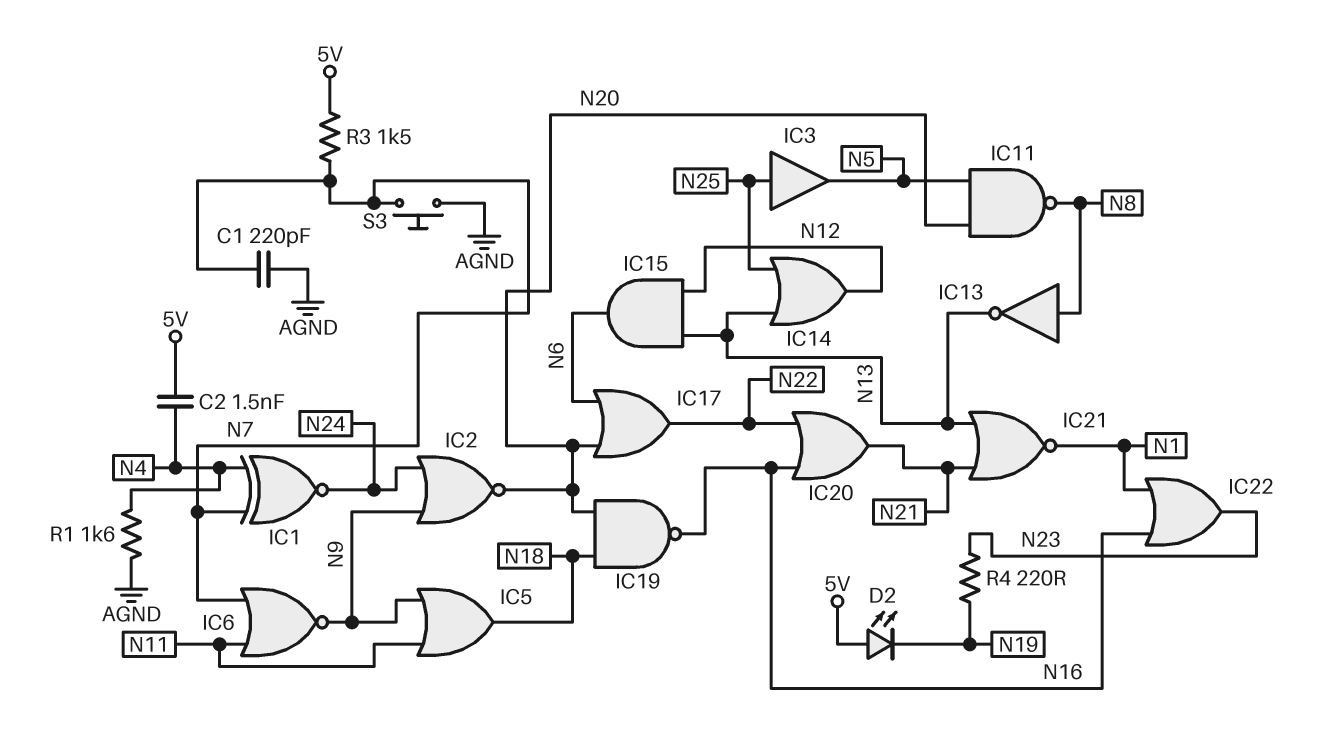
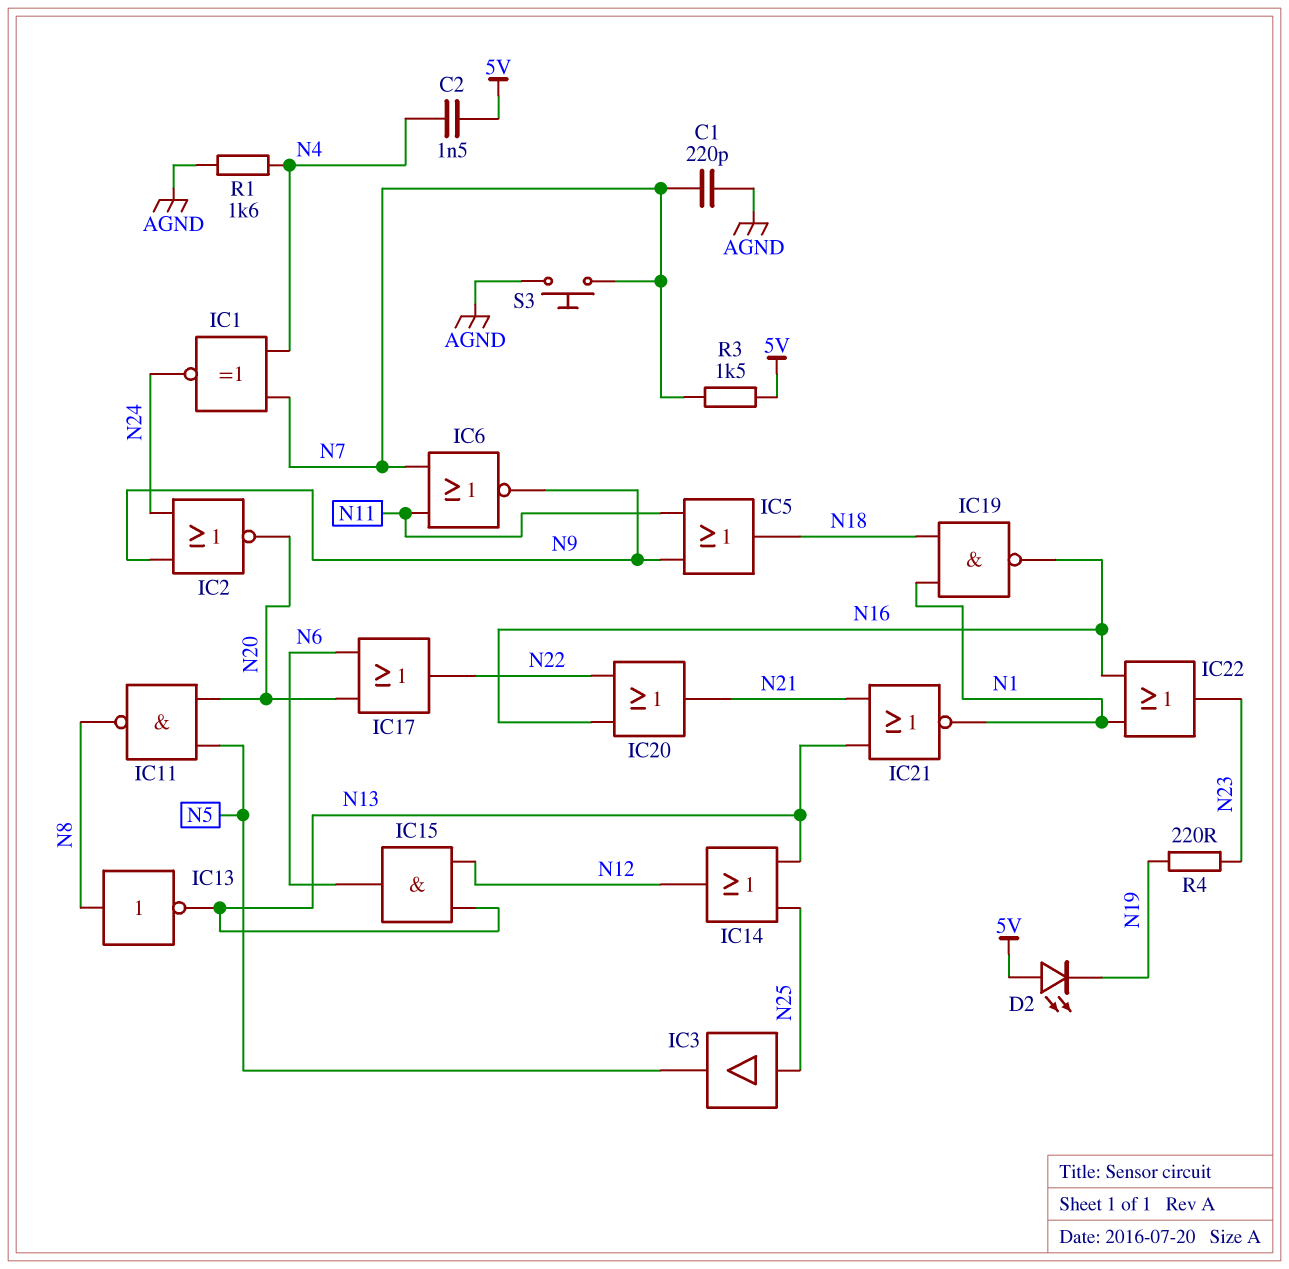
IC19: NAND (in N18, in N20, out N16) -> NAND (in N1, in N18, out N16)

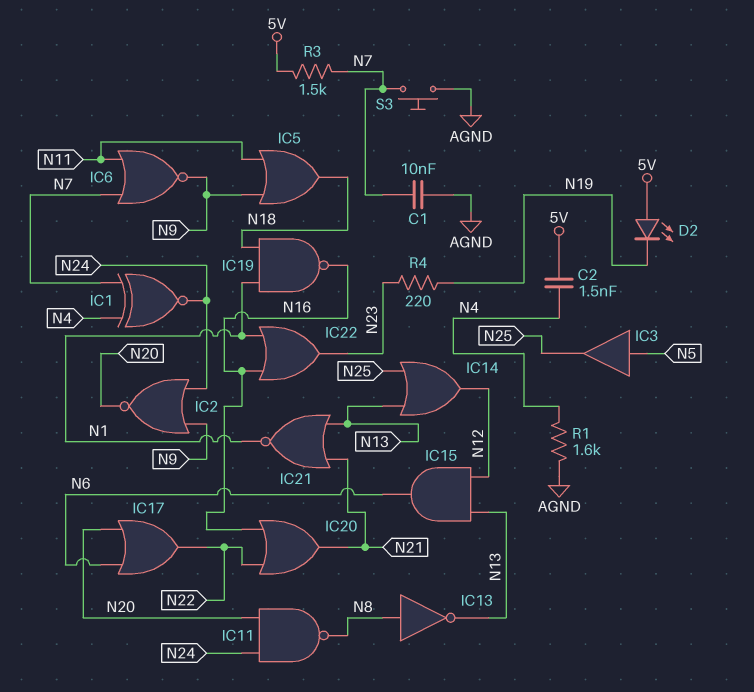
C1: 220pF (AGND, N7) -> 10nF (AGND, N7)
IC3: buffer (in N25, out N5) -> buffer (in N5, out N25)
IC11: NAND (in N5, in N20, out N8) -> NAND (in N20, in N24, out N8)

